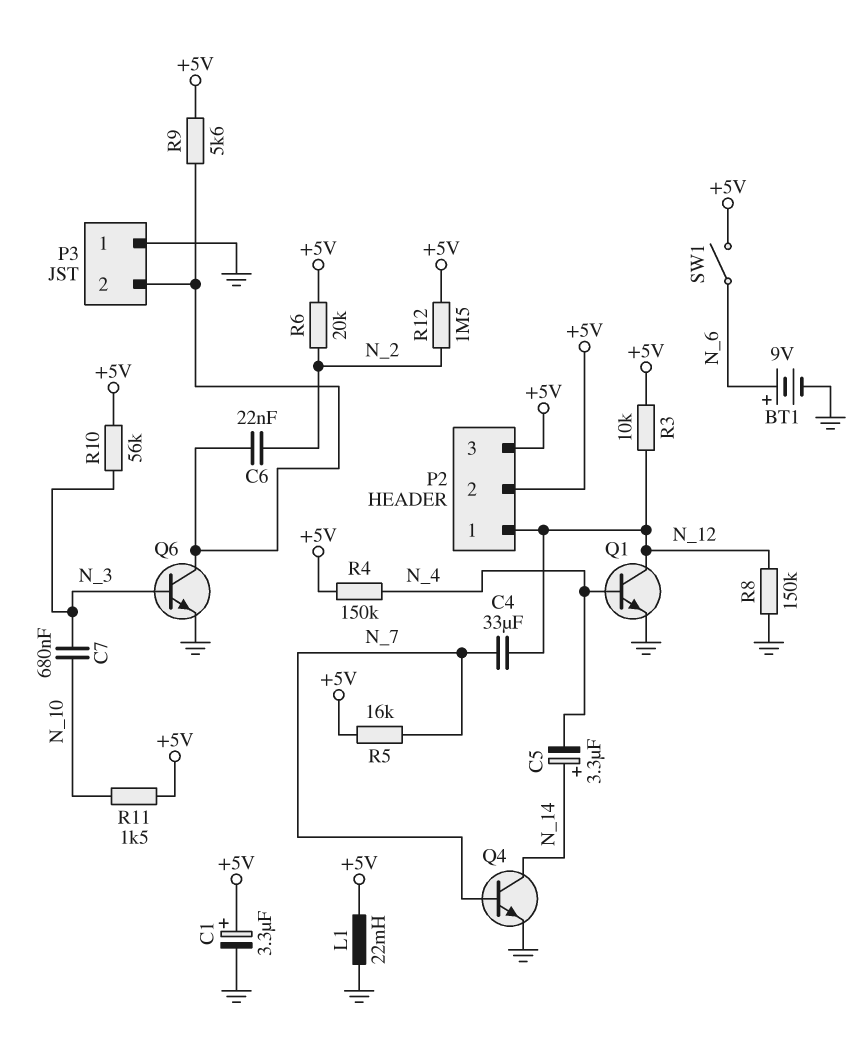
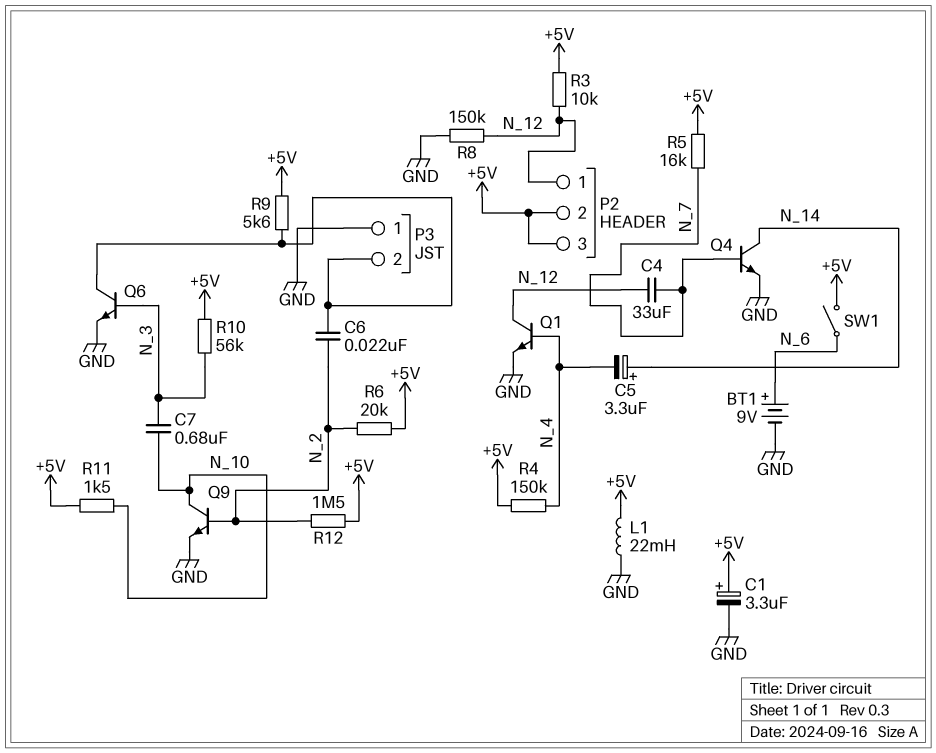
Q9: none -> NPN (B N_2, C N_10, E GND)

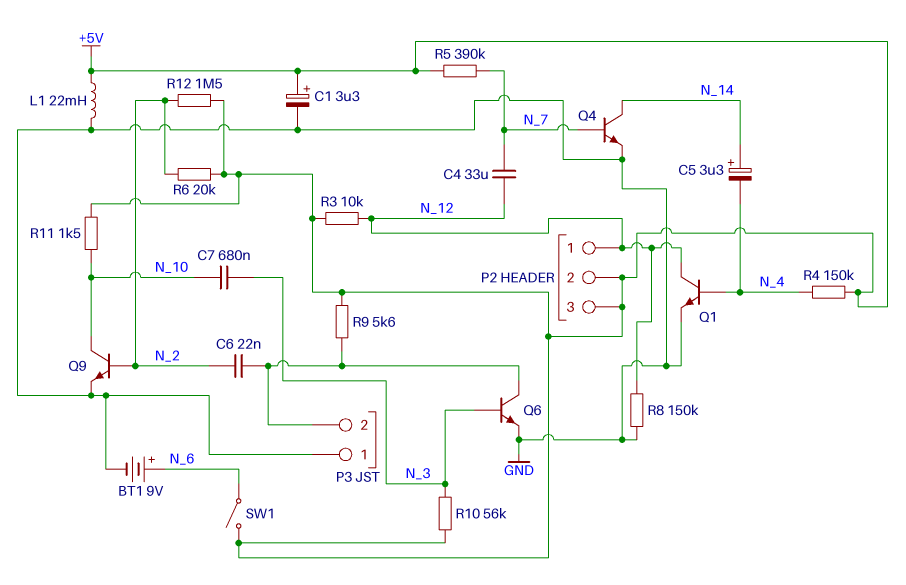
R5: 16k (+5V, N_7) -> 390k (+5V, N_7)

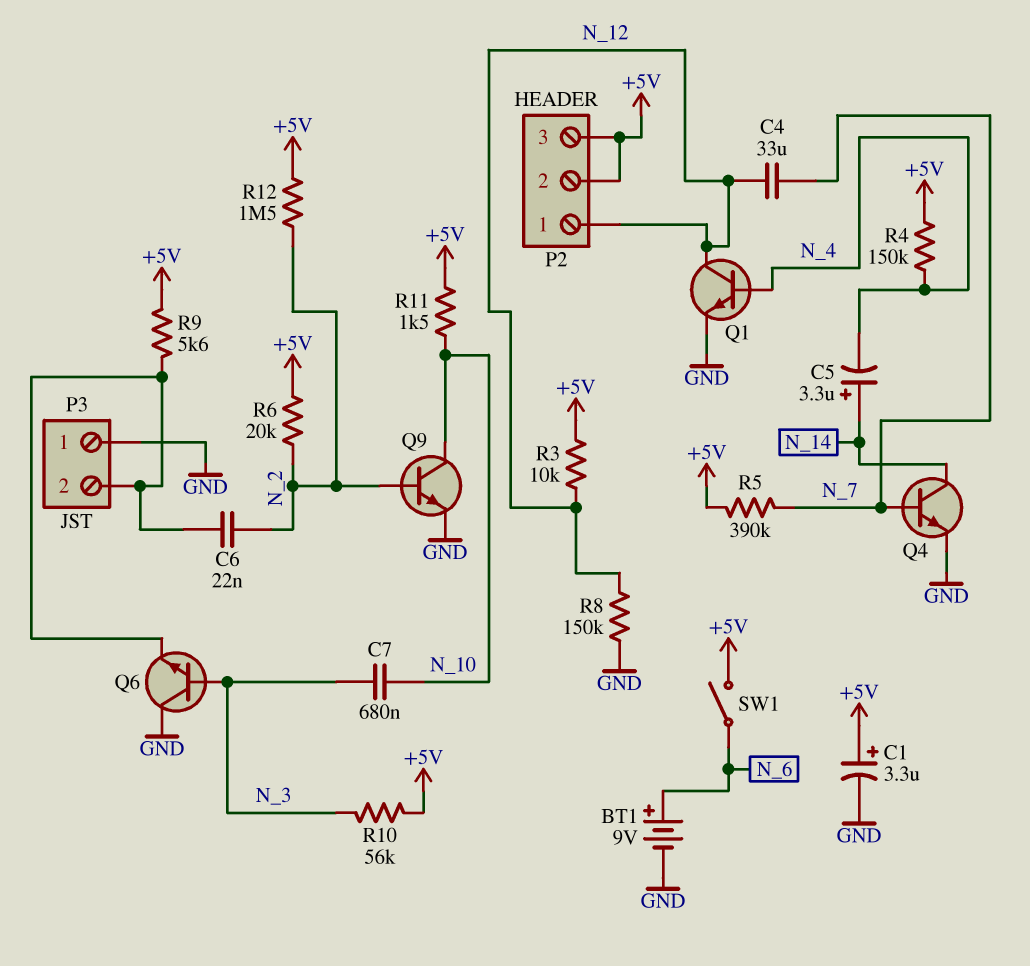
L1: 22mH (+5V, GND) -> none
Q6: NPN (B N_3, C P3/2, E GND) -> NPN (B N_3, C GND, E P3/2)

